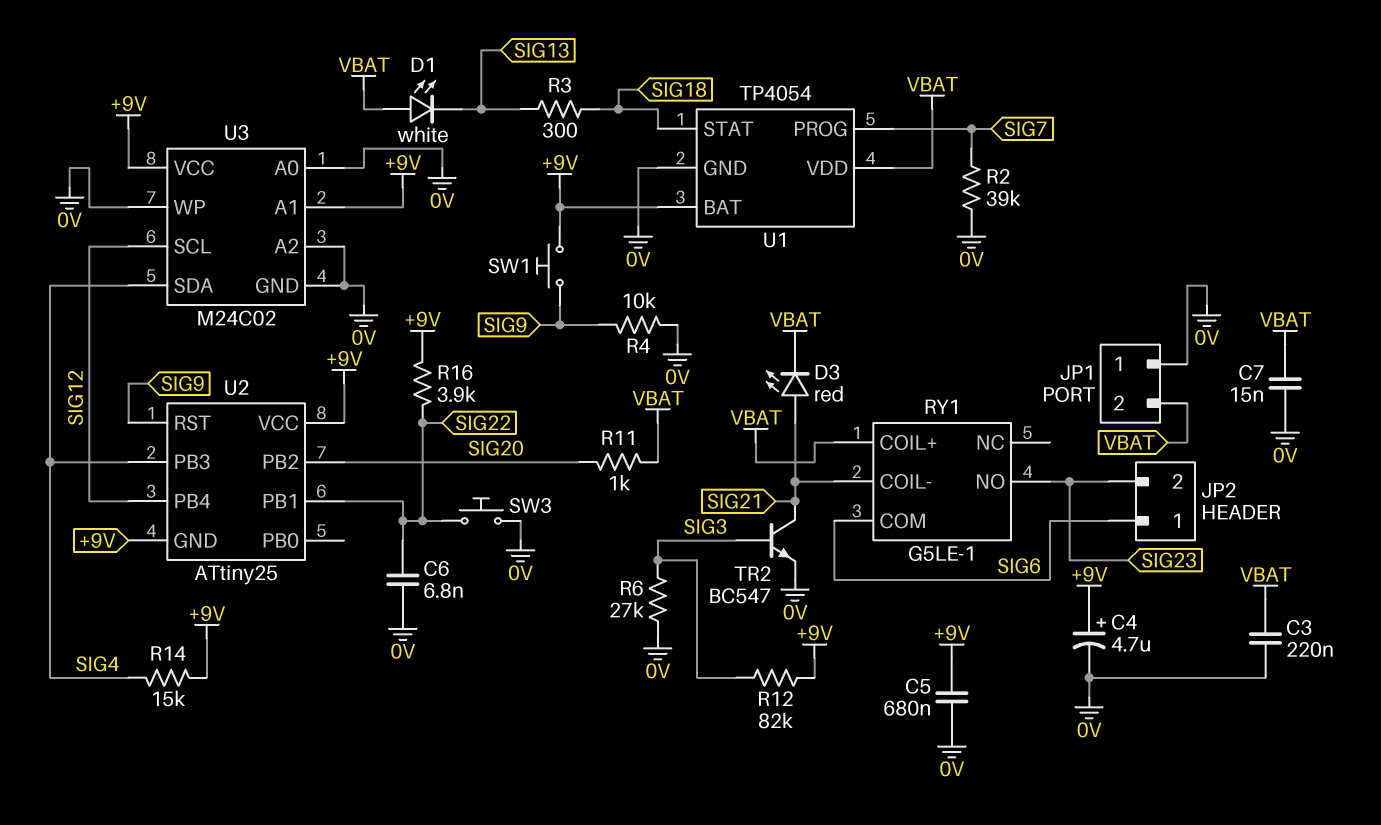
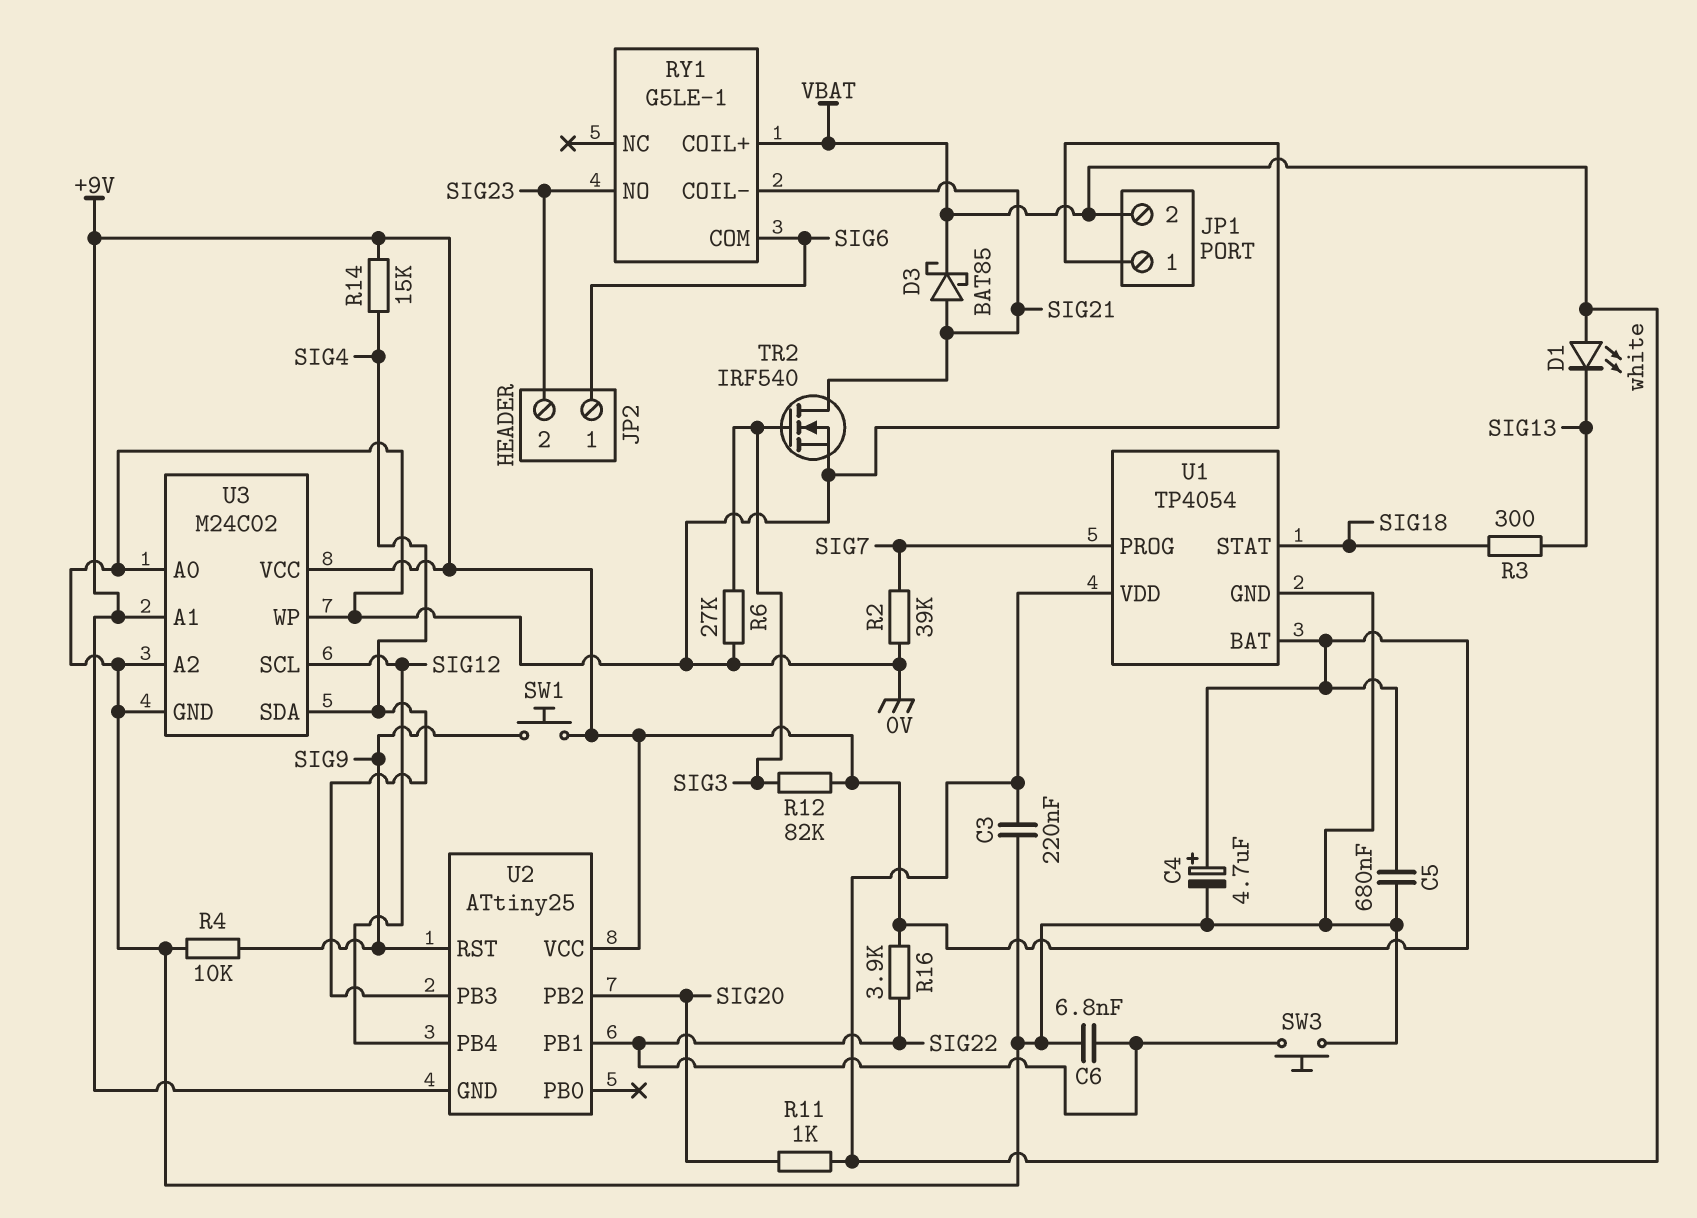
C7: 15nF (0V, VBAT) -> none
D3: LED red (A SIG21, K VBAT) -> schottky BAT85 (A SIG21, K VBAT)
TR2: NPN BC547 (B SIG3, C SIG21, E 0V) -> NMOS IRF540 (G SIG3, D SIG21, S 0V)

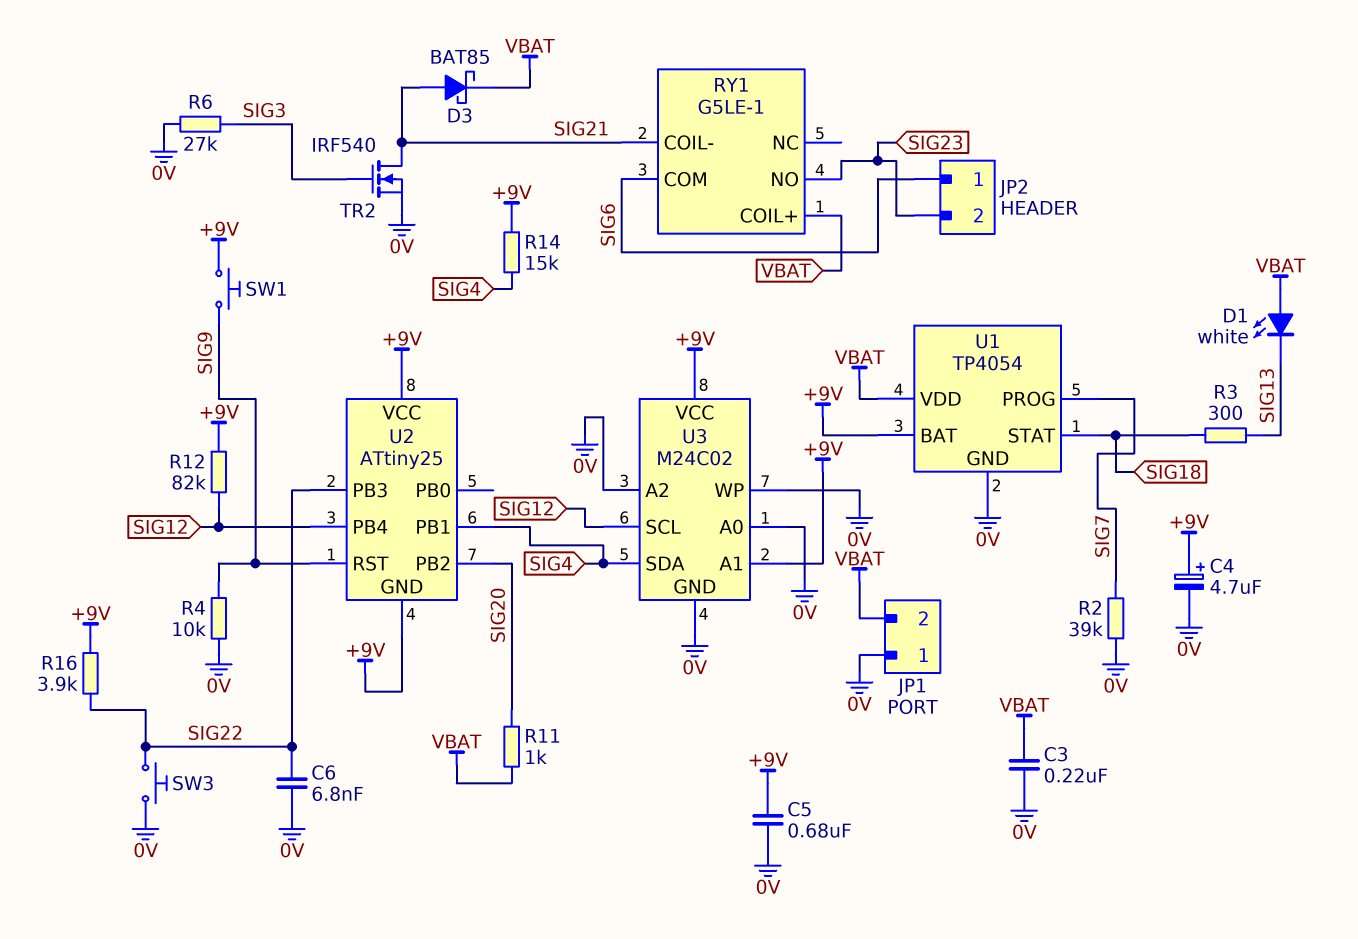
R12: 82k (+9V, SIG3) -> 82k (+9V, SIG12)
U2 pin PB1: SIG22 -> SIG4
U2 pin PB3: SIG4 -> SIG22

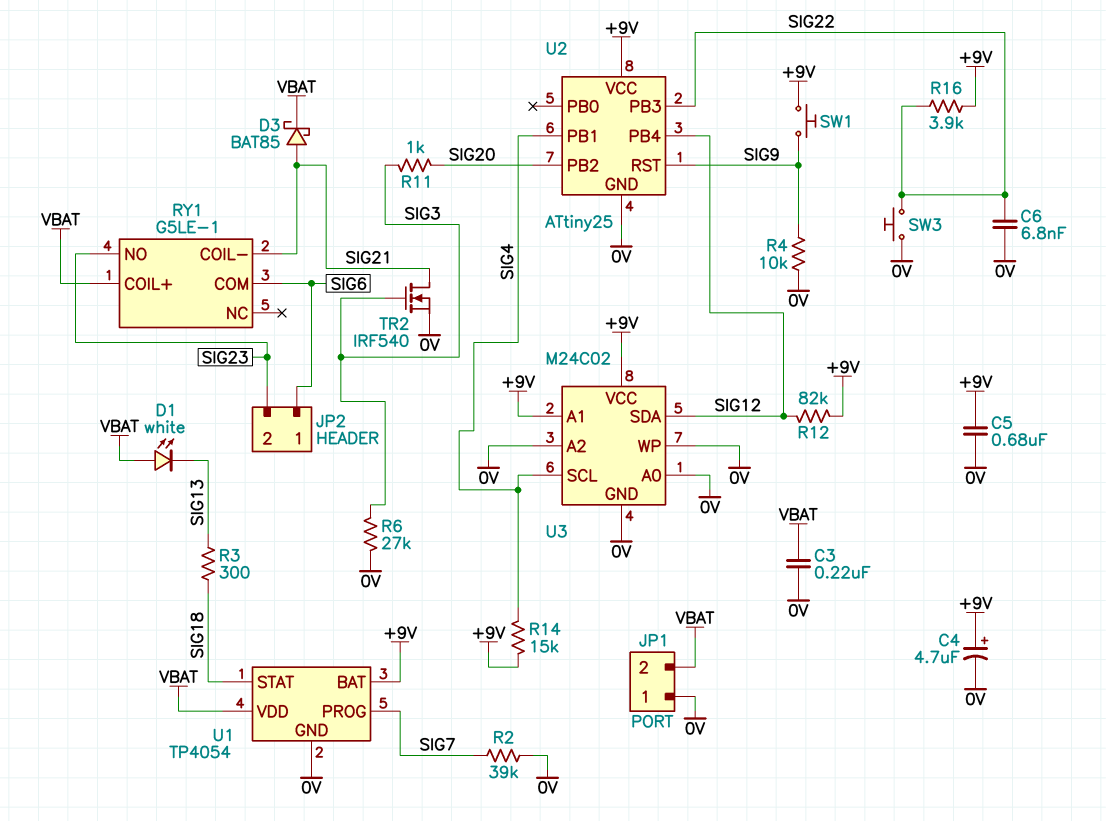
R11: 1k (SIG20, VBAT) -> 1k (SIG3, SIG20)
U2 pin GND: +9V -> 0V
U3 pin SCL: SIG12 -> SIG4
U3 pin SDA: SIG4 -> SIG12

